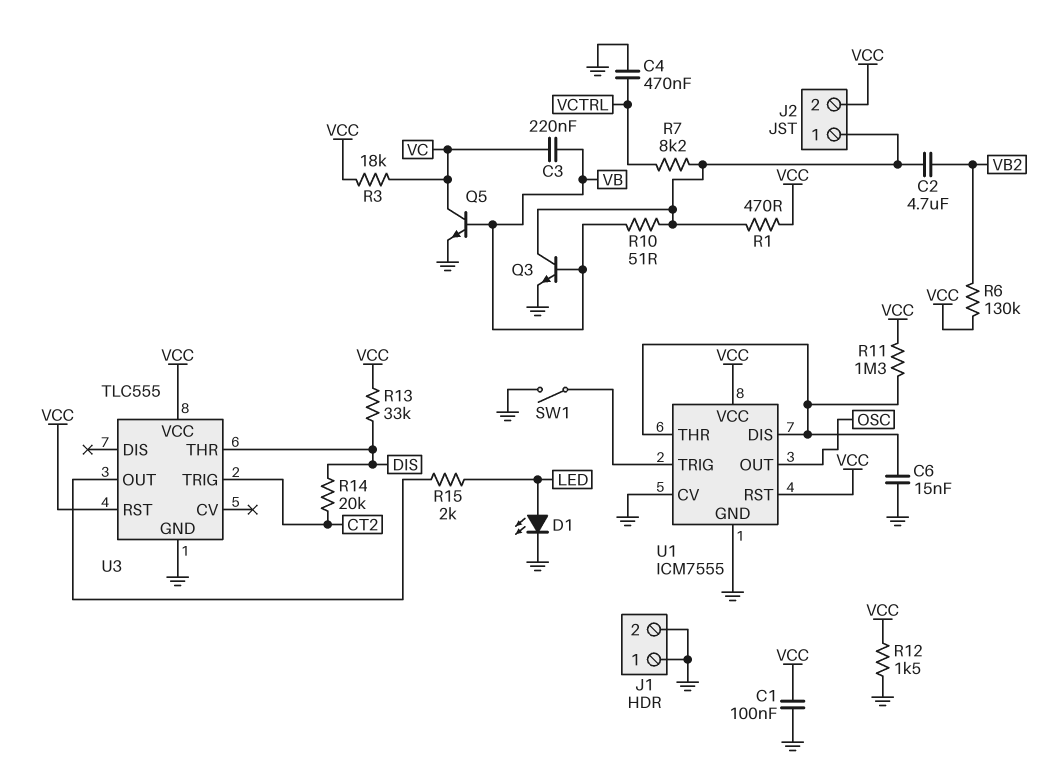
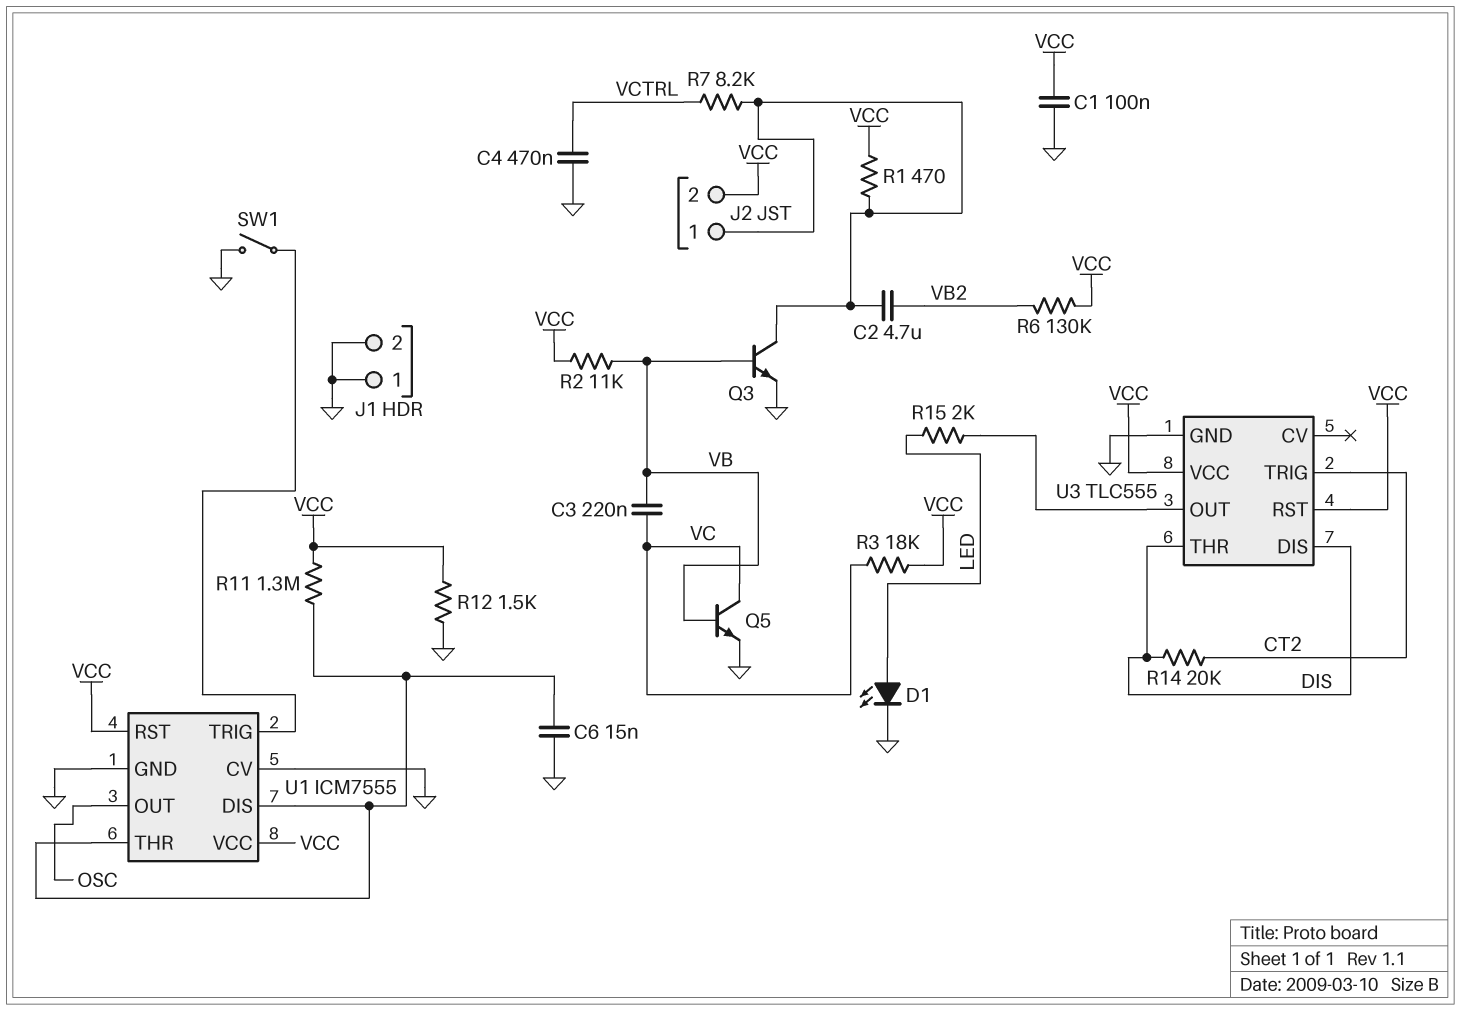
R2: none -> 11k (VB, VCC)
R10: 51 (J2/1, VB) -> none
R13: 33k (DIS, VCC) -> none
U3 pin DIS: none -> DIS

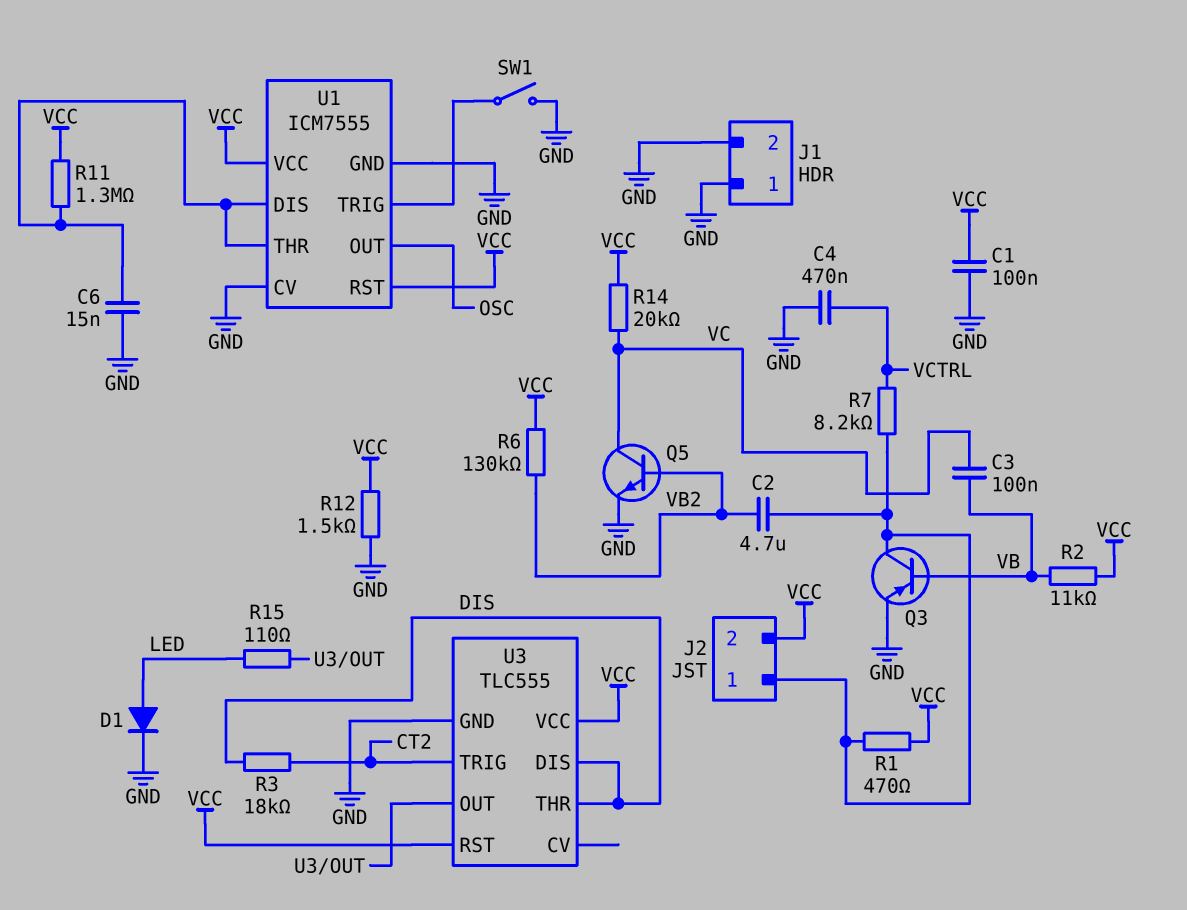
C3: 220nF (VB, VC) -> 100nF (VB, VC)
D1: LED (A LED, K GND) -> diode (A LED, K GND)
Q3: NPN (B VB, C J2/1, E GND) -> PNP (B VB, C J2/1, E GND)
Q5: NPN (B VB, C VC, E GND) -> NPN (B VB2, C VC, E GND)
R3: 18k (VC, VCC) -> 18k (CT2, DIS)
R14: 20k (CT2, DIS) -> 20k (VC, VCC)
R15: 2k (LED, U3/OUT) -> 110 (LED, U3/OUT)

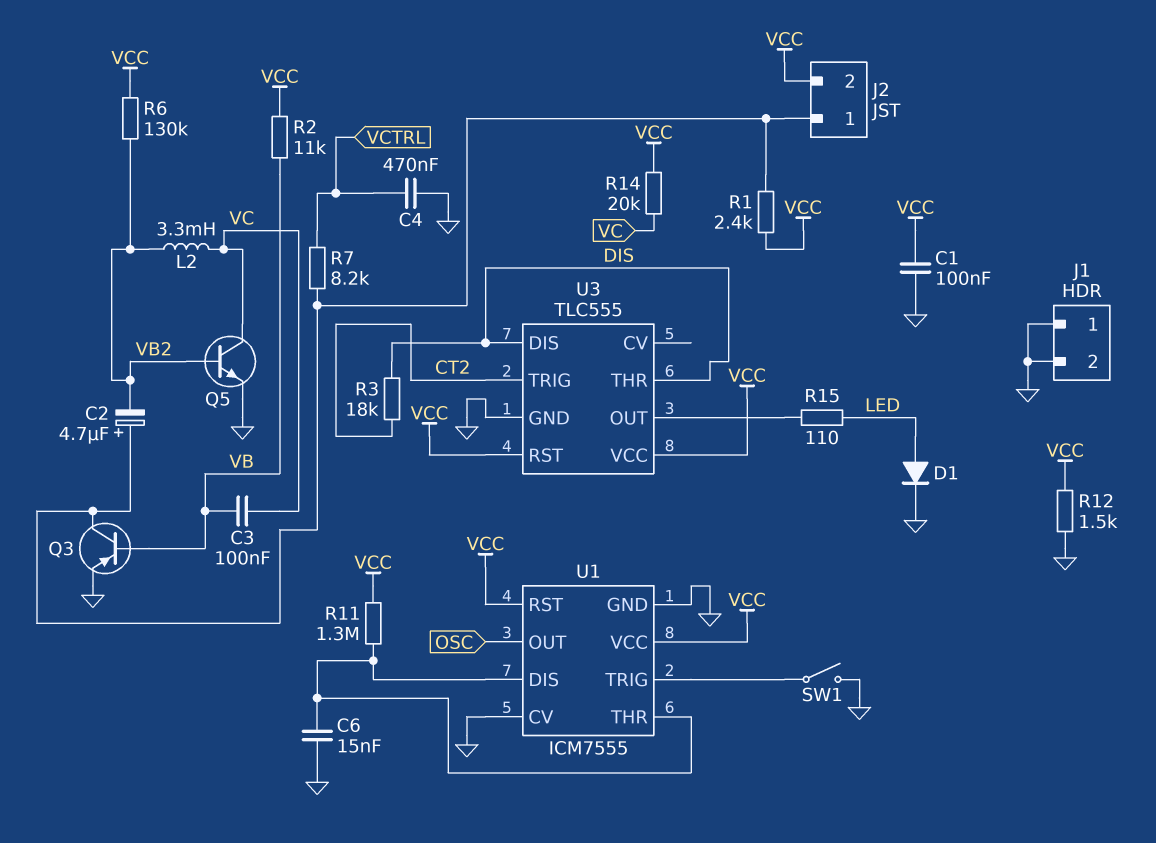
C2: 4.7uF (J2/1, VB2) -> 4.7uF (plus J2/1, minus VB2)
L2: none -> 3.3mH (VB2, VC)
R1: 470 (J2/1, VCC) -> 2.4k (J2/1, VCC)

